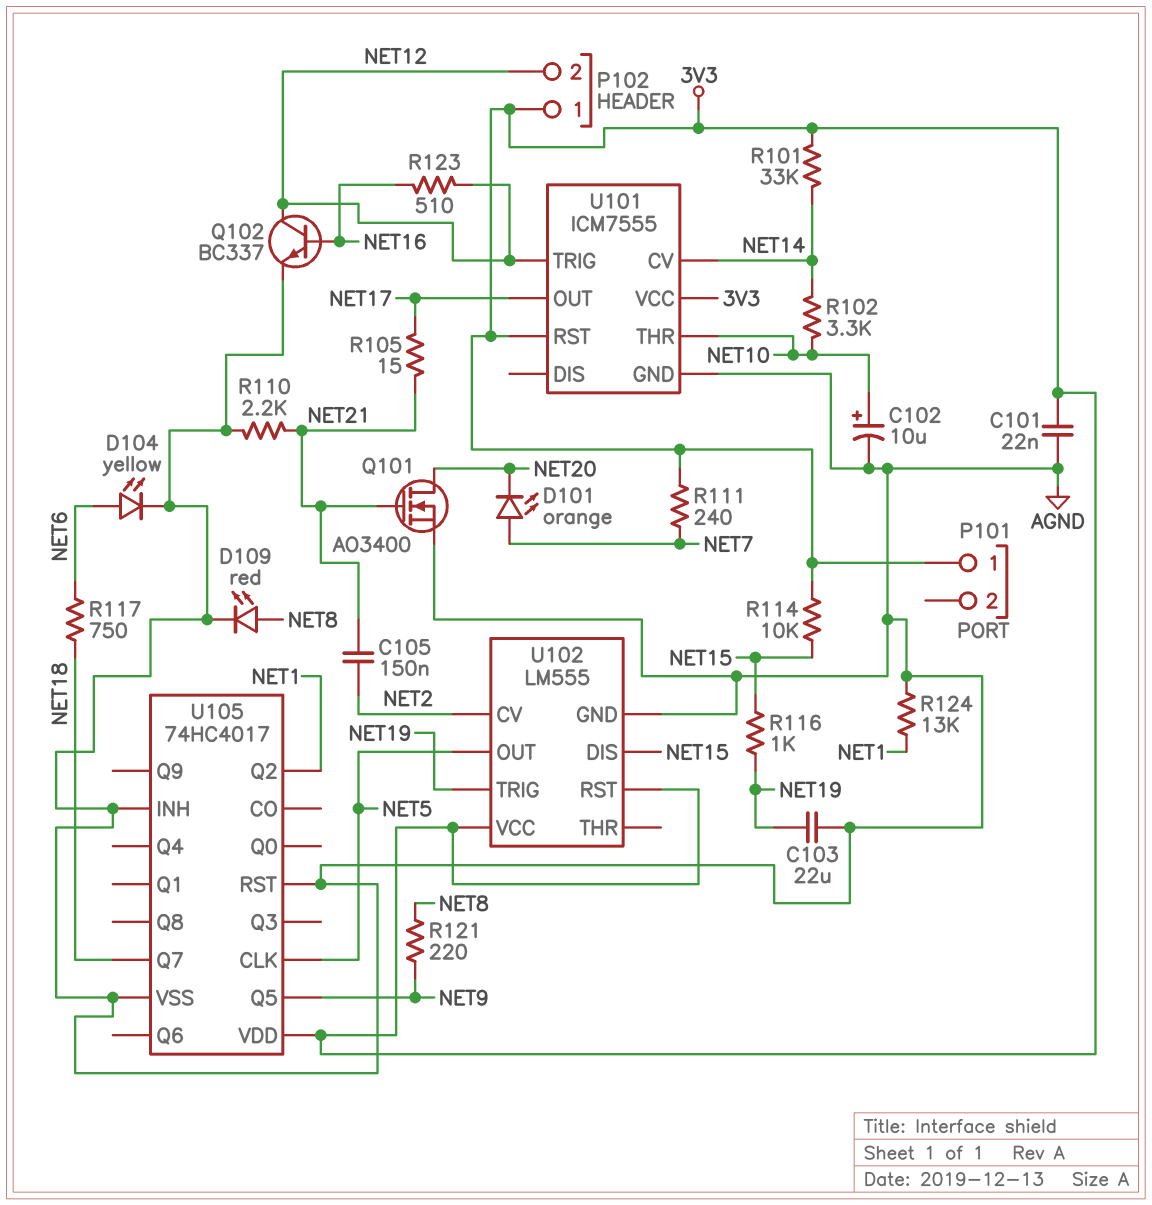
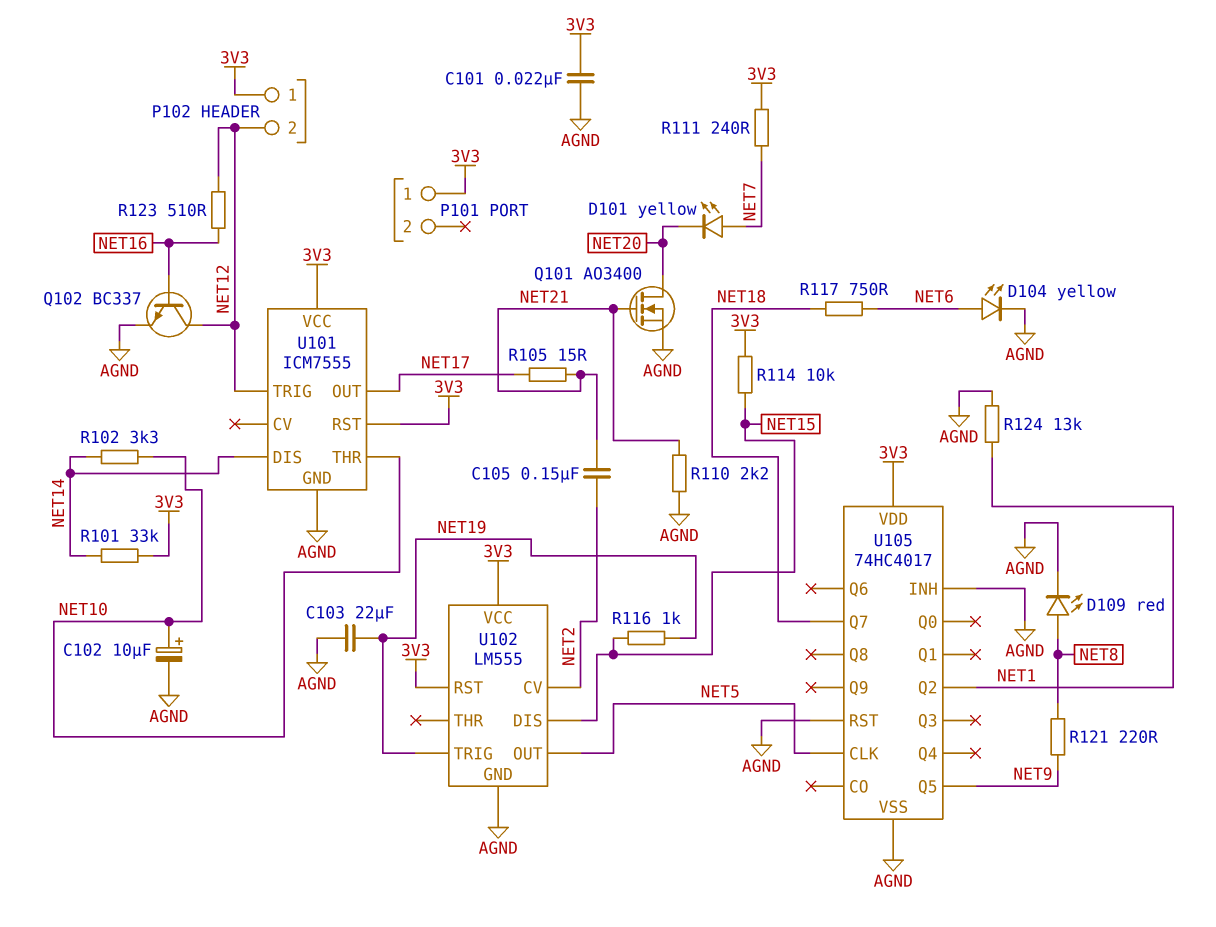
D101: LED orange (A NET7, K NET20) -> LED yellow (A NET7, K NET20)
U101 pin CV: NET14 -> none
U101 pin DIS: none -> NET14

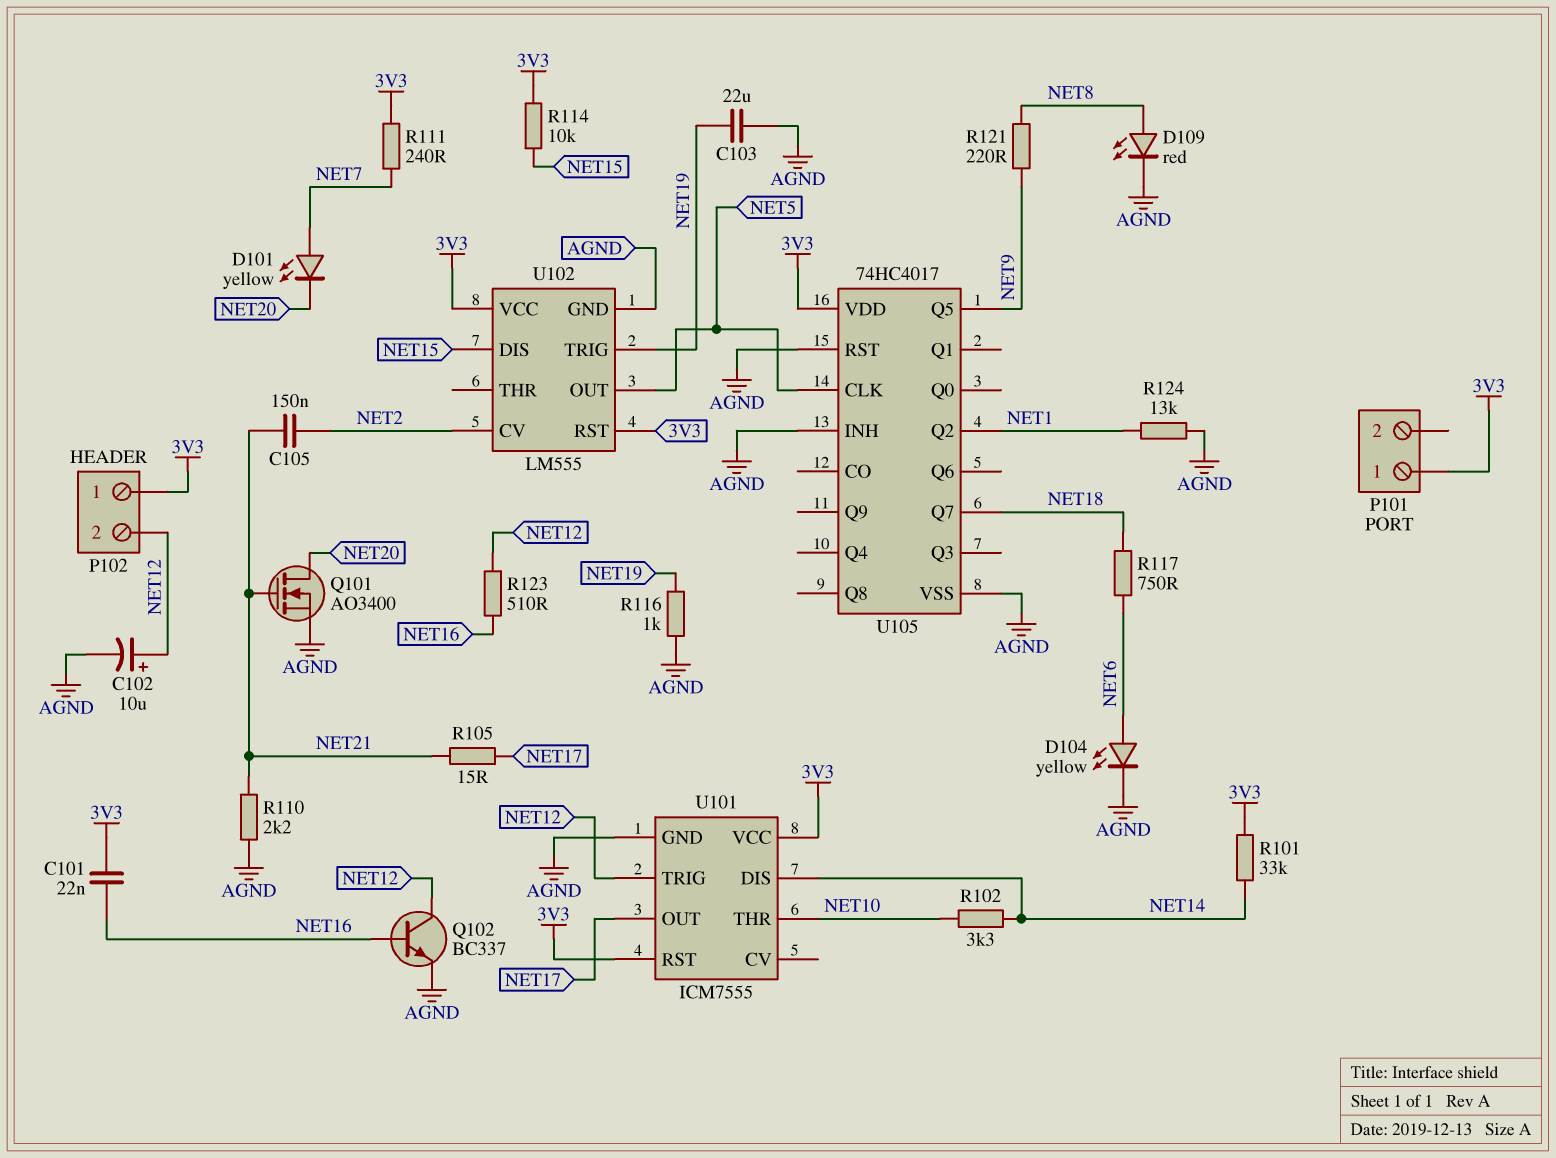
C101: 22nF (3V3, AGND) -> 22nF (3V3, NET16)
C102: 10uF (plus NET10, minus AGND) -> 10uF (plus NET12, minus AGND)
R116: 1k (NET15, NET19) -> 1k (AGND, NET19)

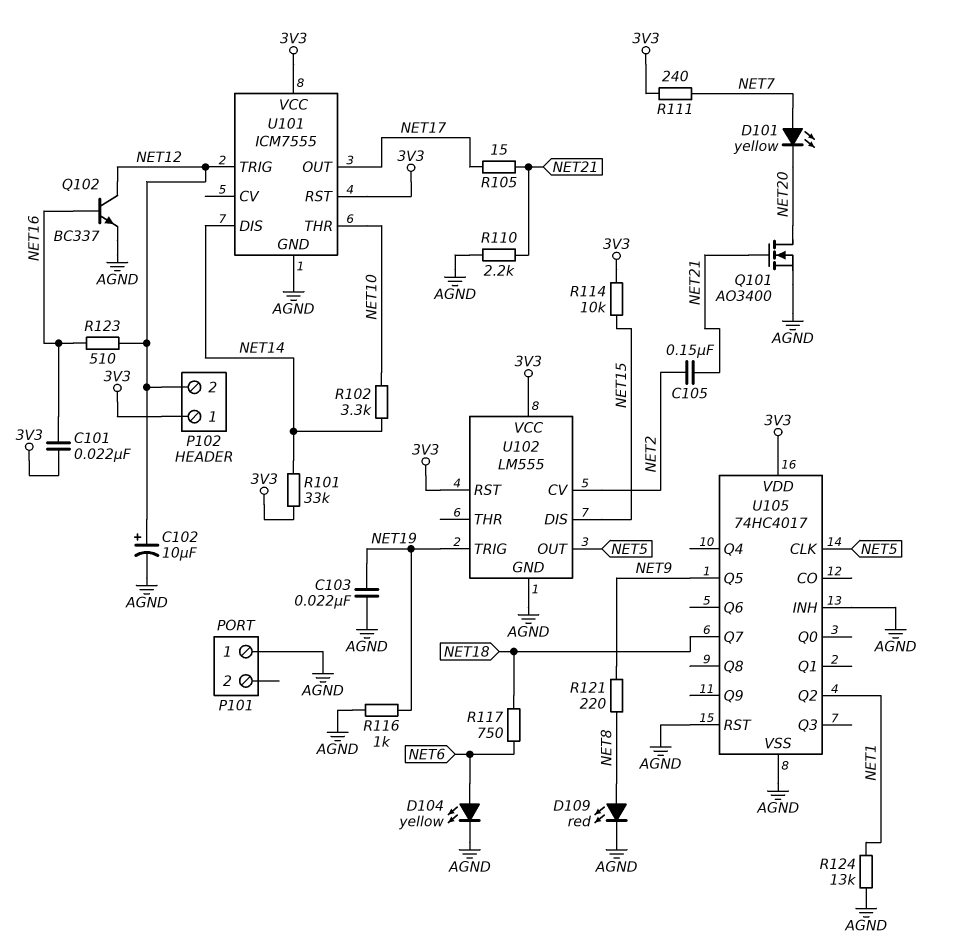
C103: 22uF (AGND, NET19) -> 22nF (AGND, NET19)
P101 pin 1: 3V3 -> AGND

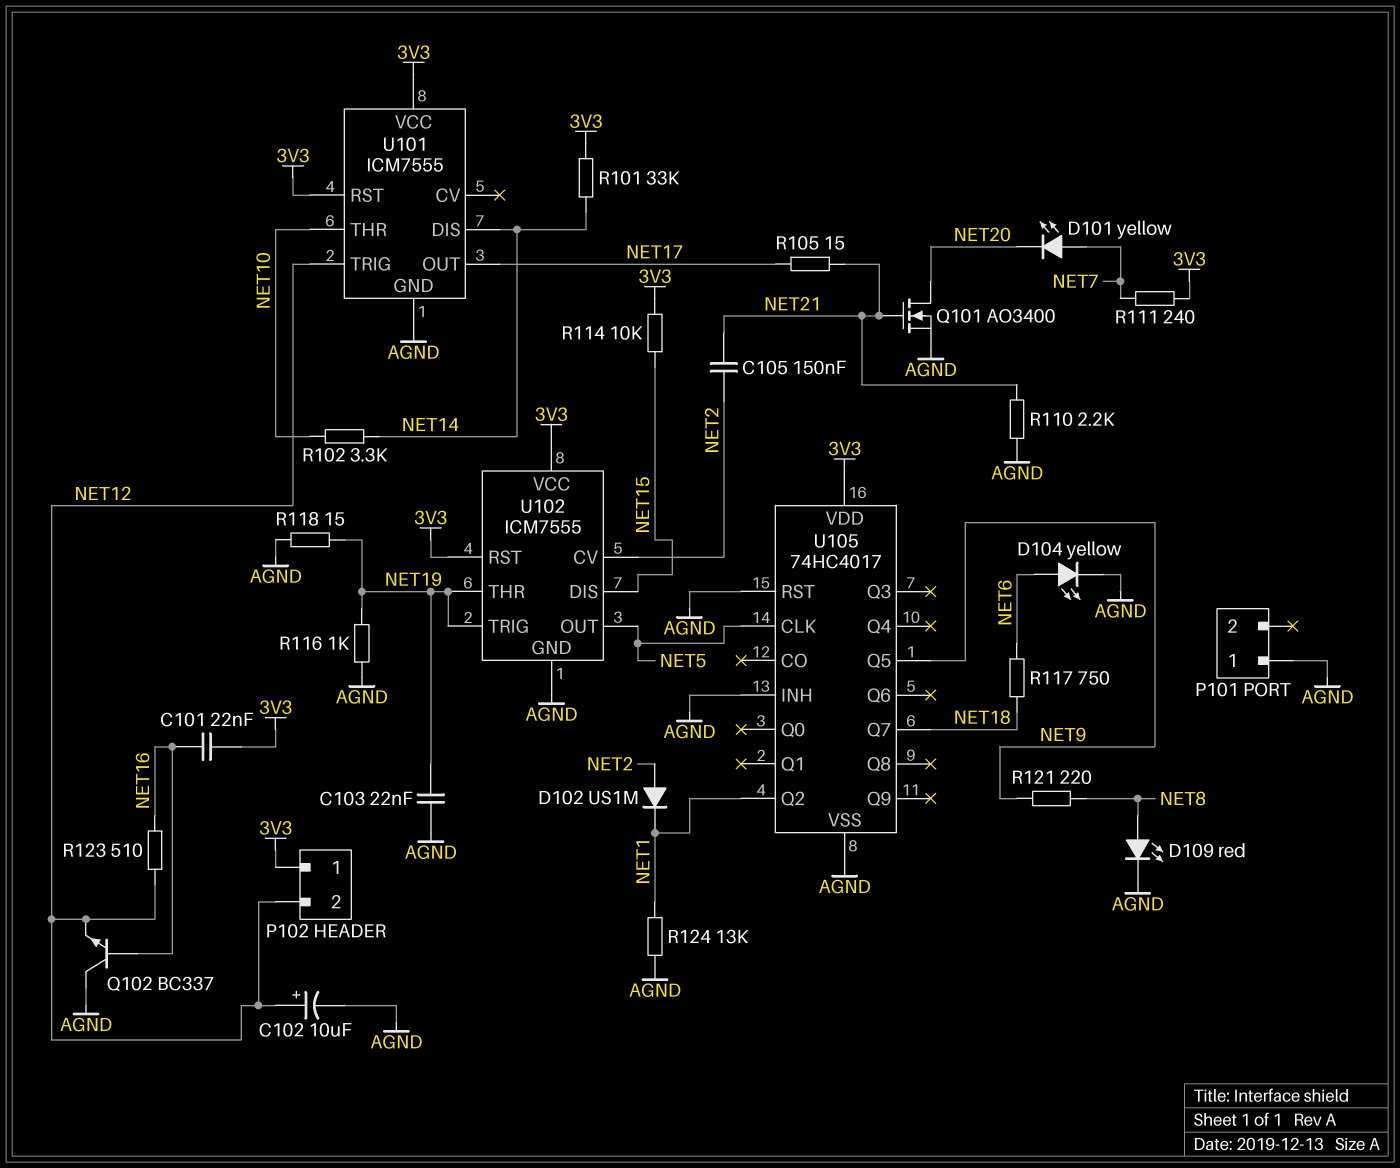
D102: none -> diode US1M (A NET2, K NET1)
Q102: NPN BC337 (B NET16, C NET12, E AGND) -> NPN BC337 (B NET16, C AGND, E NET12)
R118: none -> 15 (AGND, NET19)
U102: LM555 -> ICM7555
U102 pin THR: none -> NET19

